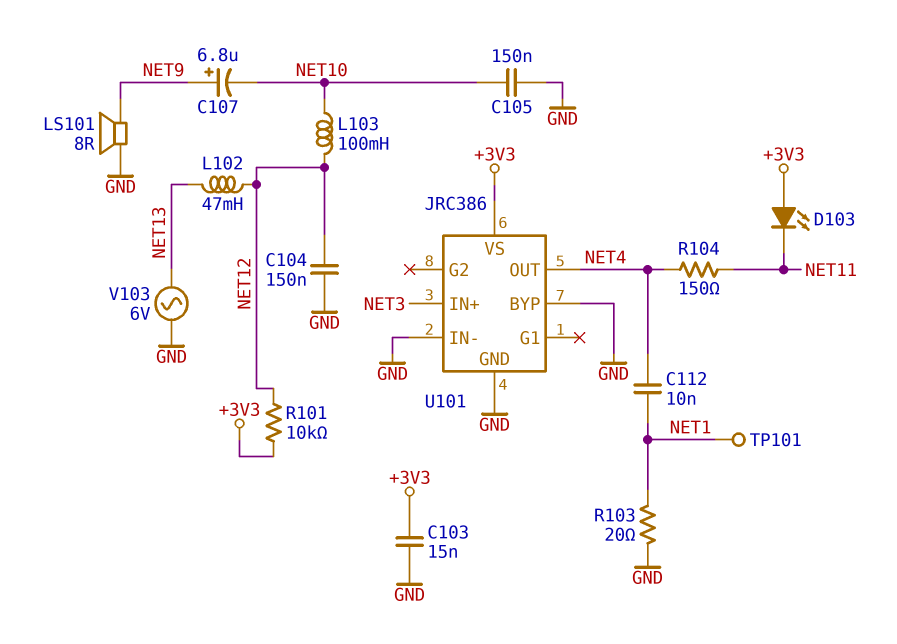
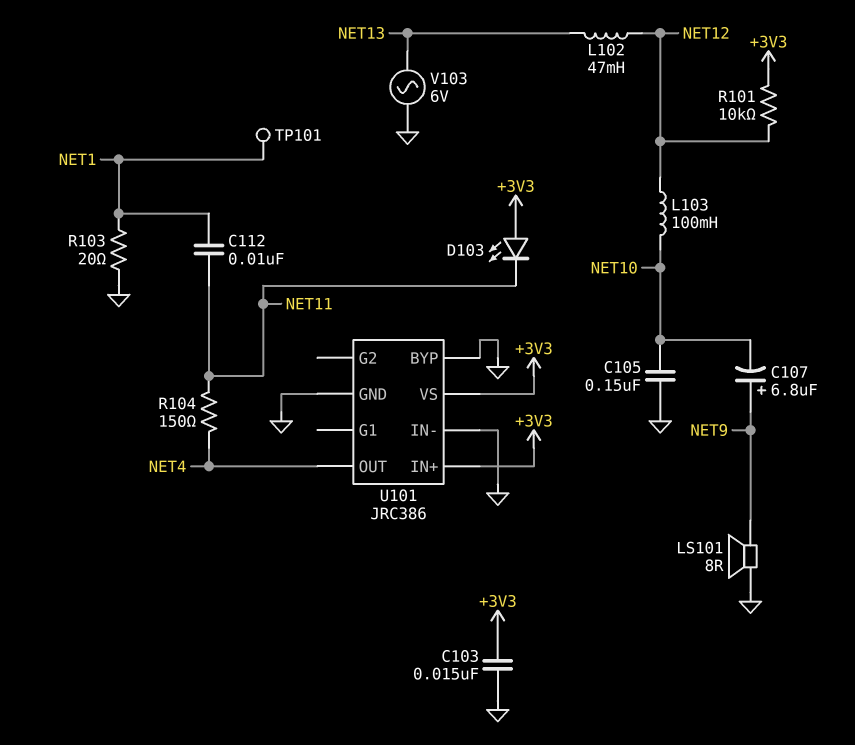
C104: 150nF (GND, NET12) -> none
C112: 10nF (NET1, NET4) -> 10nF (NET1, NET11)
U101 pin IN+: NET3 -> +3V3

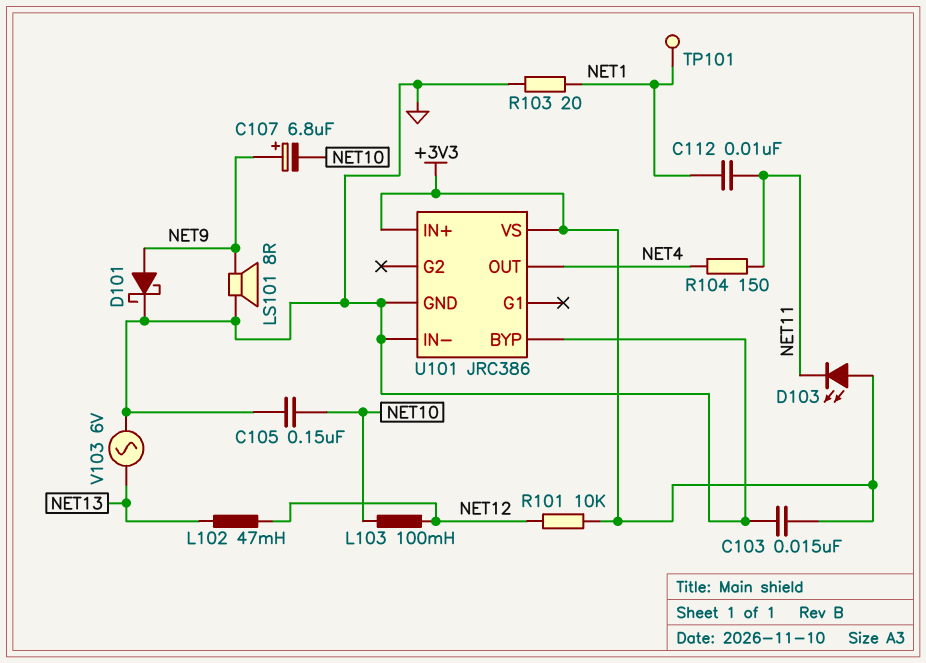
D101: none -> schottky (A NET9, K GND)

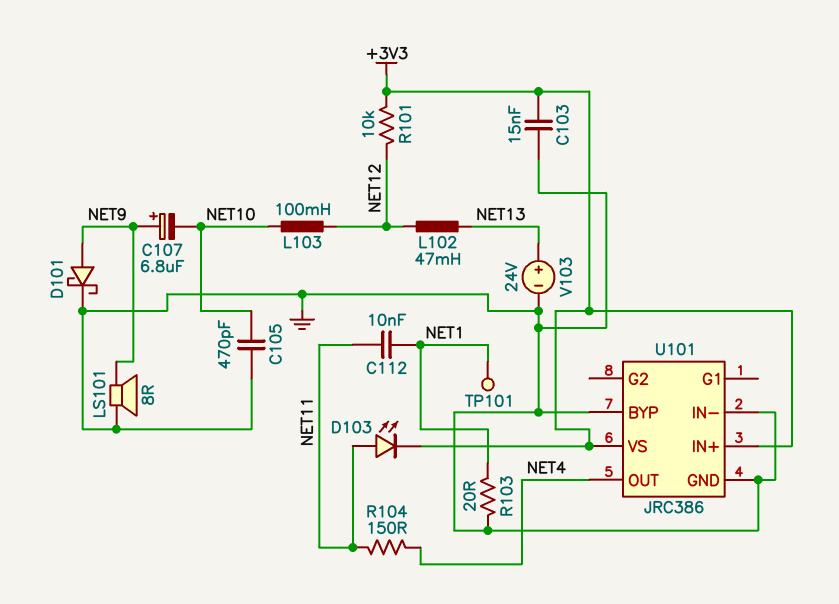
C105: 150nF (GND, NET10) -> 470pF (GND, NET10)
D103: LED (A +3V3, K NET11) -> LED (A NET11, K +3V3)
V103: AC 6V (GND, NET13) -> 24V (plus NET13, minus GND)

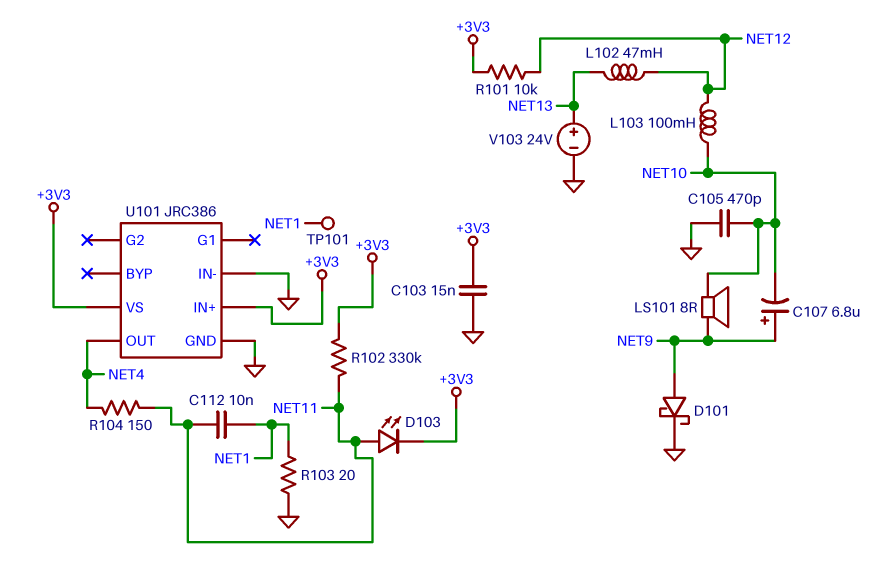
LS101: speaker 8R (GND, NET9) -> speaker 8R (NET9, NET10)
R102: none -> 330k (+3V3, NET11)
U101 pin BYP: GND -> none

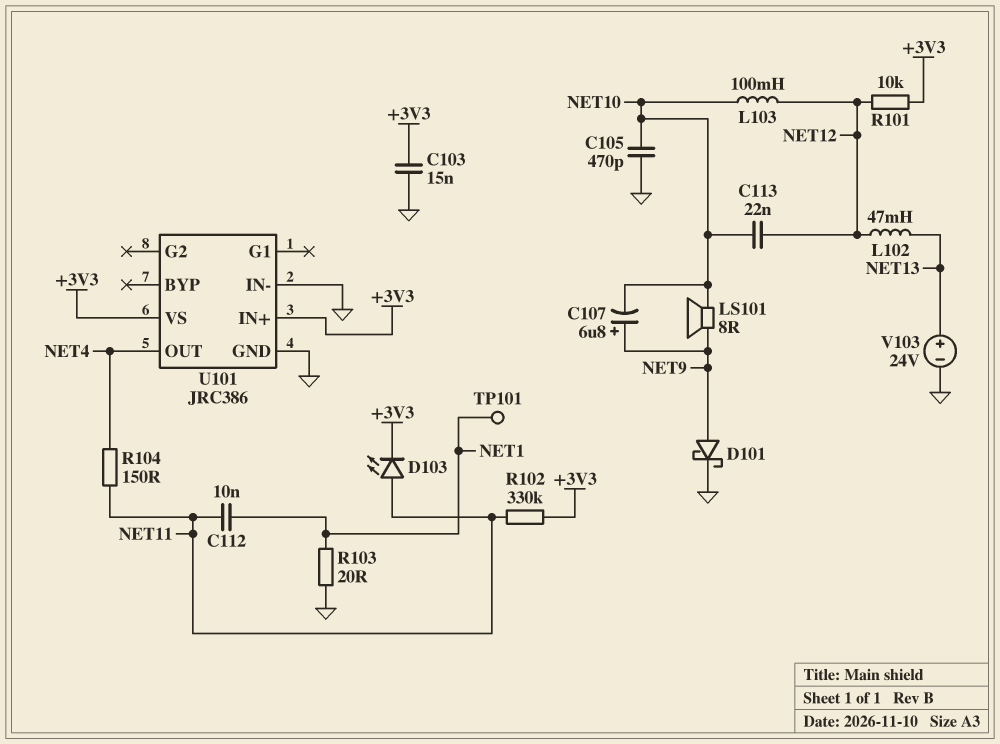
C113: none -> 22nF (NET10, NET12)

